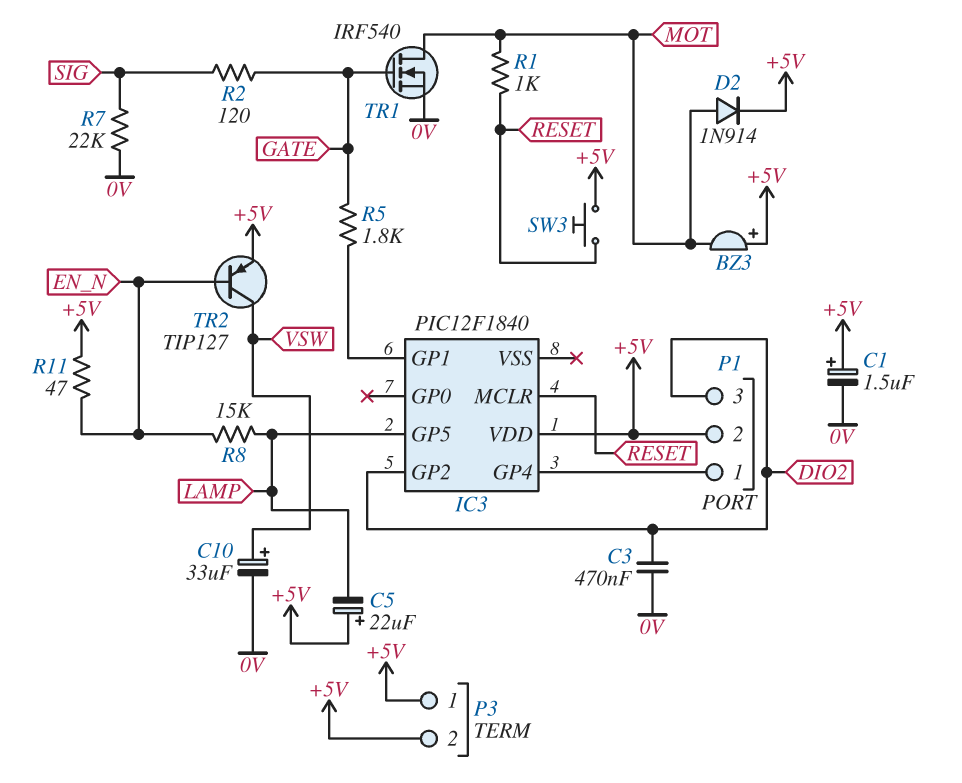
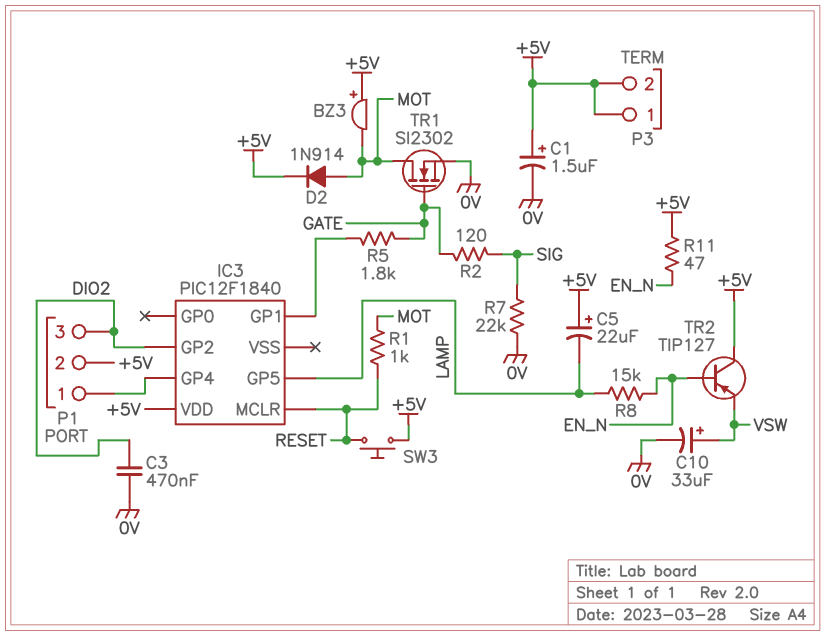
TR1: NMOS IRF540 (G GATE, D MOT, S 0V) -> NMOS SI2302 (G GATE, D MOT, S 0V)
TR2: PNP TIP127 (B EN_N, C VSW, E +5V) -> PNP TIP127 (B EN_N, C +5V, E VSW)

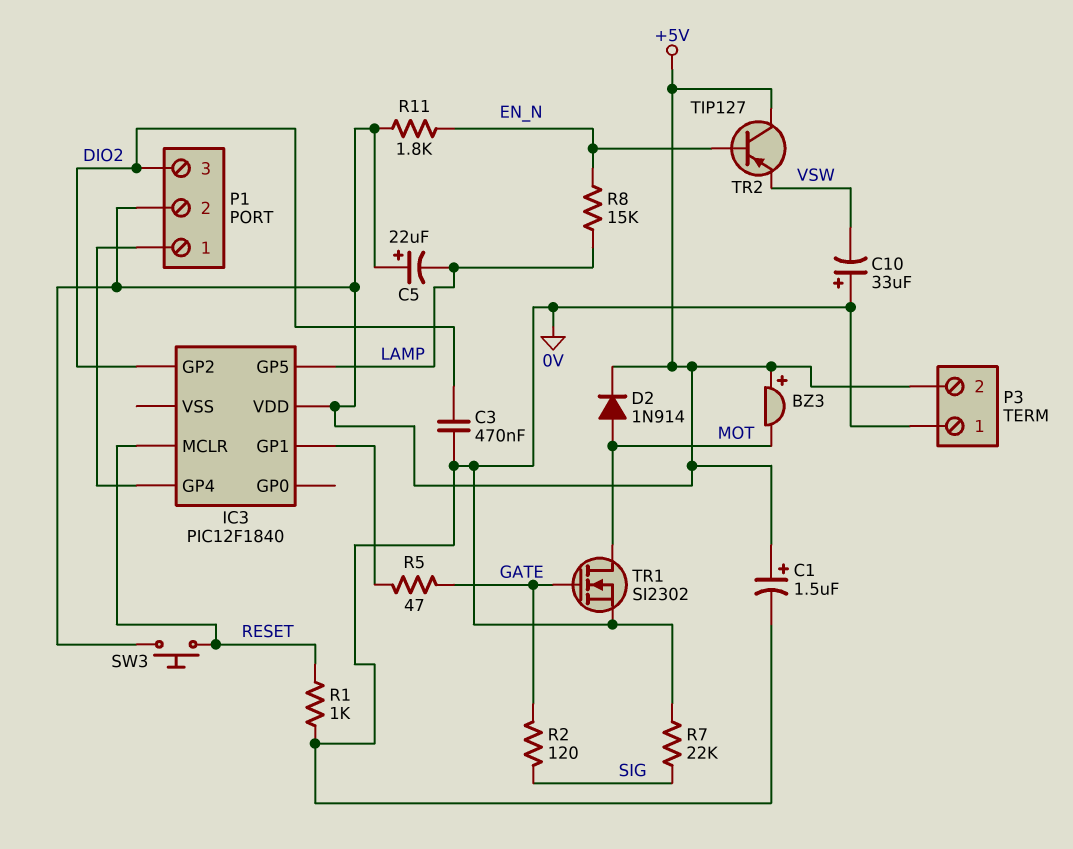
C10: 33uF (plus VSW, minus 0V) -> 33uF (plus 0V, minus VSW)
P3 pin 1: +5V -> 0V
R1: 1k (MOT, RESET) -> 1k (0V, RESET)
R5: 1.8k (GATE, IC3/GP1) -> 47 (GATE, IC3/GP1)
R11: 47 (+5V, EN_N) -> 1.8k (+5V, EN_N)

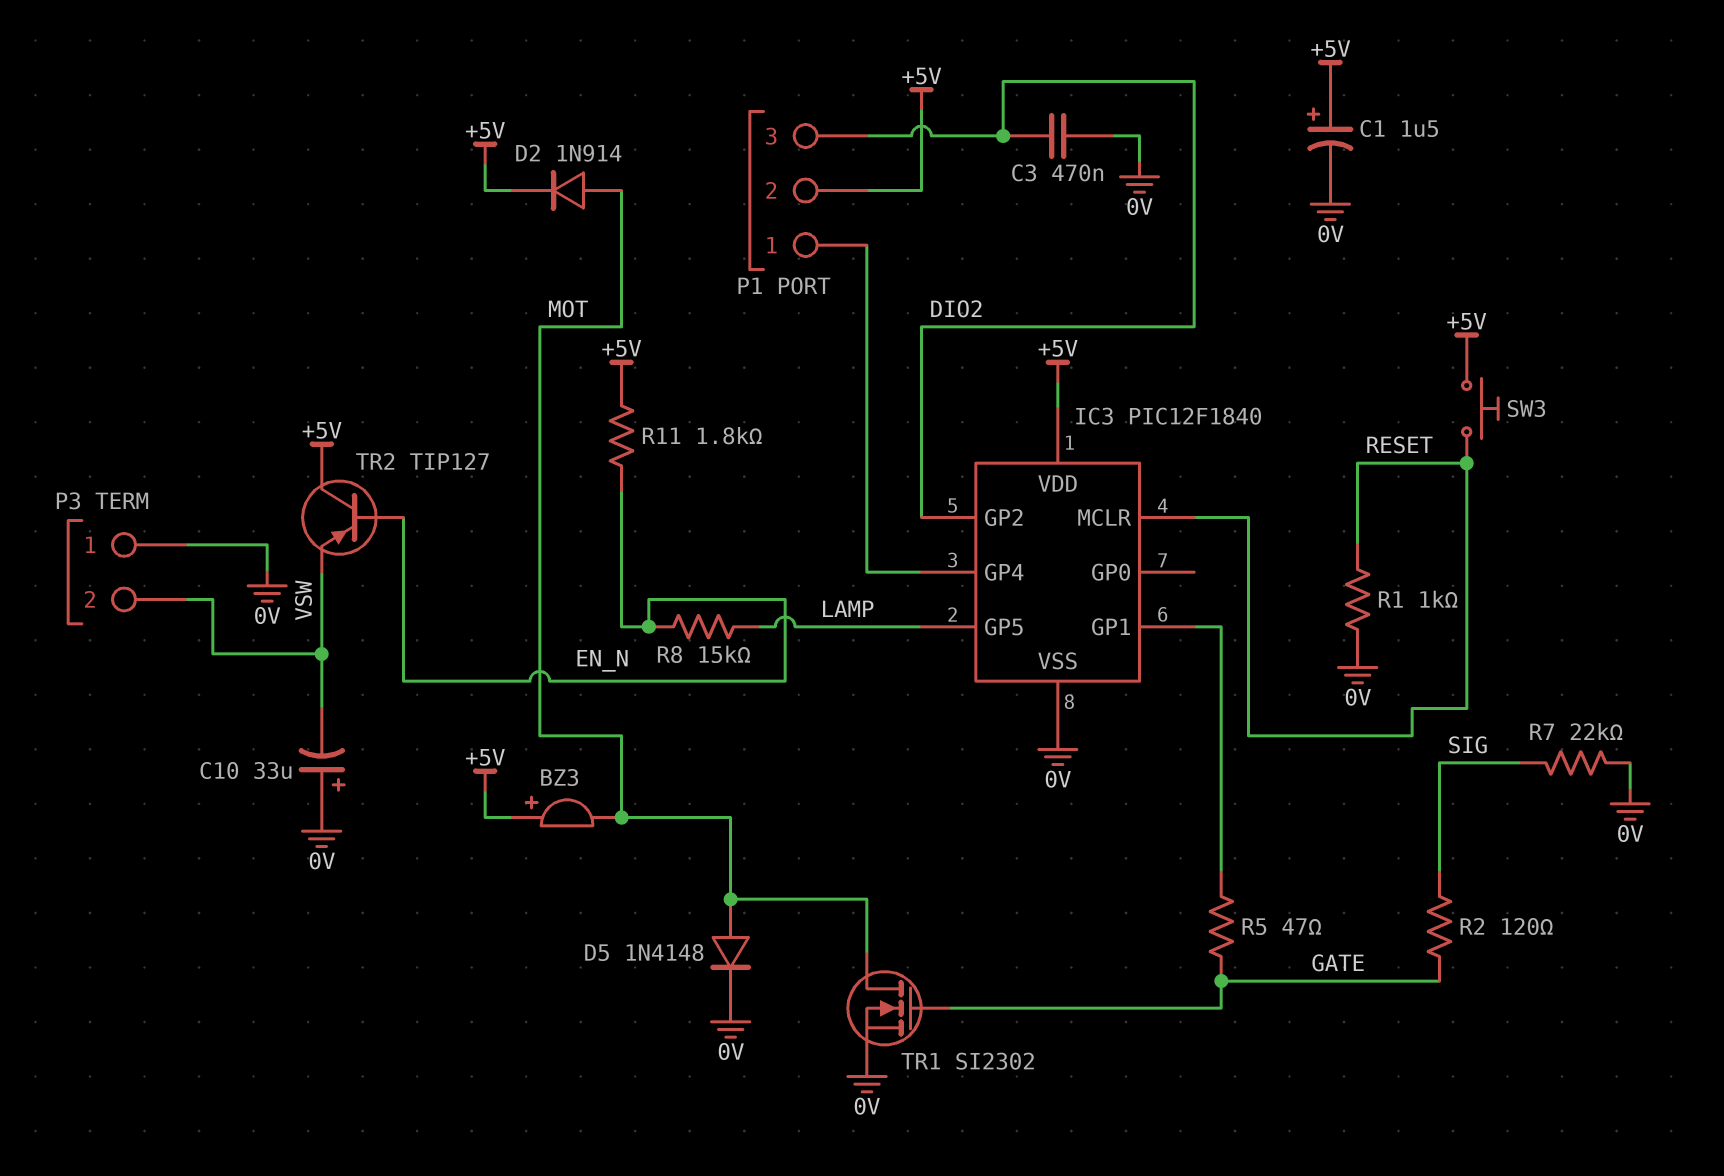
C5: 22uF (plus +5V, minus LAMP) -> none
D5: none -> diode 1N4148 (A MOT, K 0V)
IC3 pin VSS: none -> 0V
P3 pin 2: +5V -> VSW

